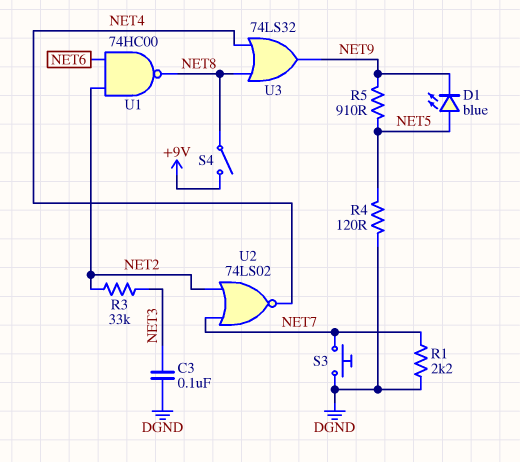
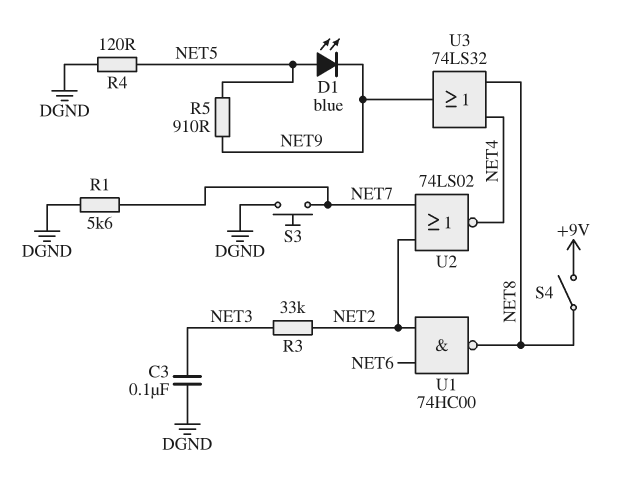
R1: 2.2k (DGND, NET7) -> 5.6k (DGND, NET7)

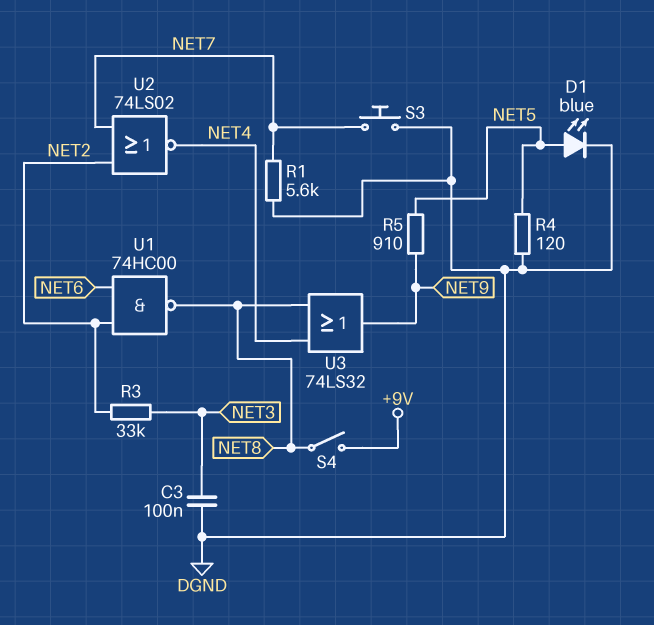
D1: LED blue (A NET5, K NET9) -> LED blue (A NET5, K DGND)

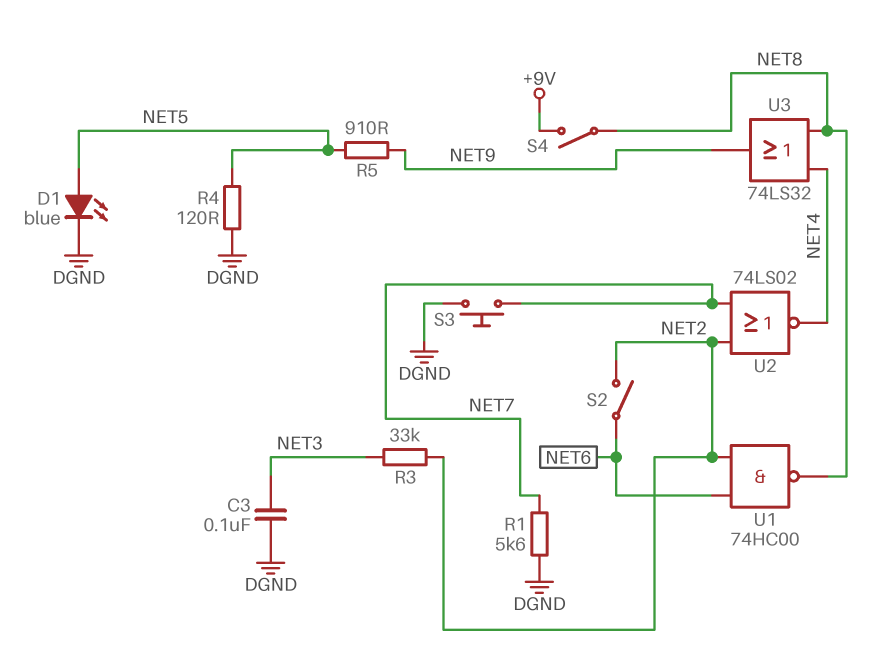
S2: none -> switch (NET2, NET6)

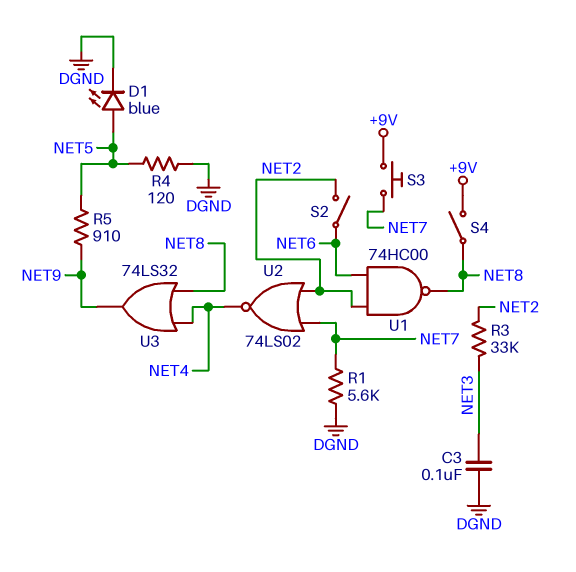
S3: button (DGND, NET7) -> button (+9V, NET7)

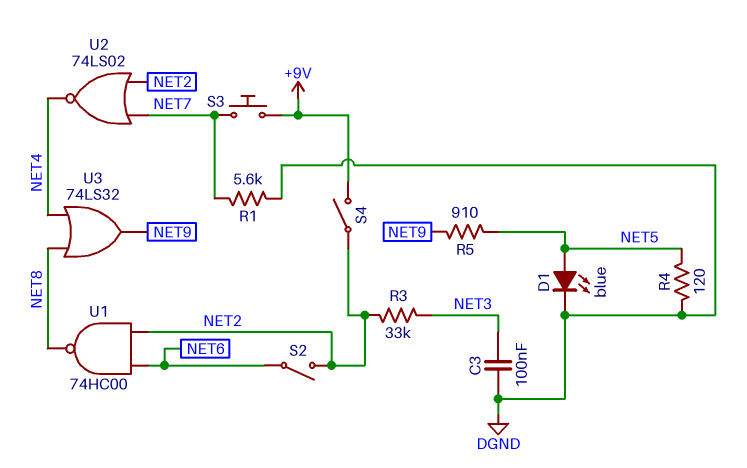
S4: switch (+9V, NET8) -> switch (+9V, NET2)

